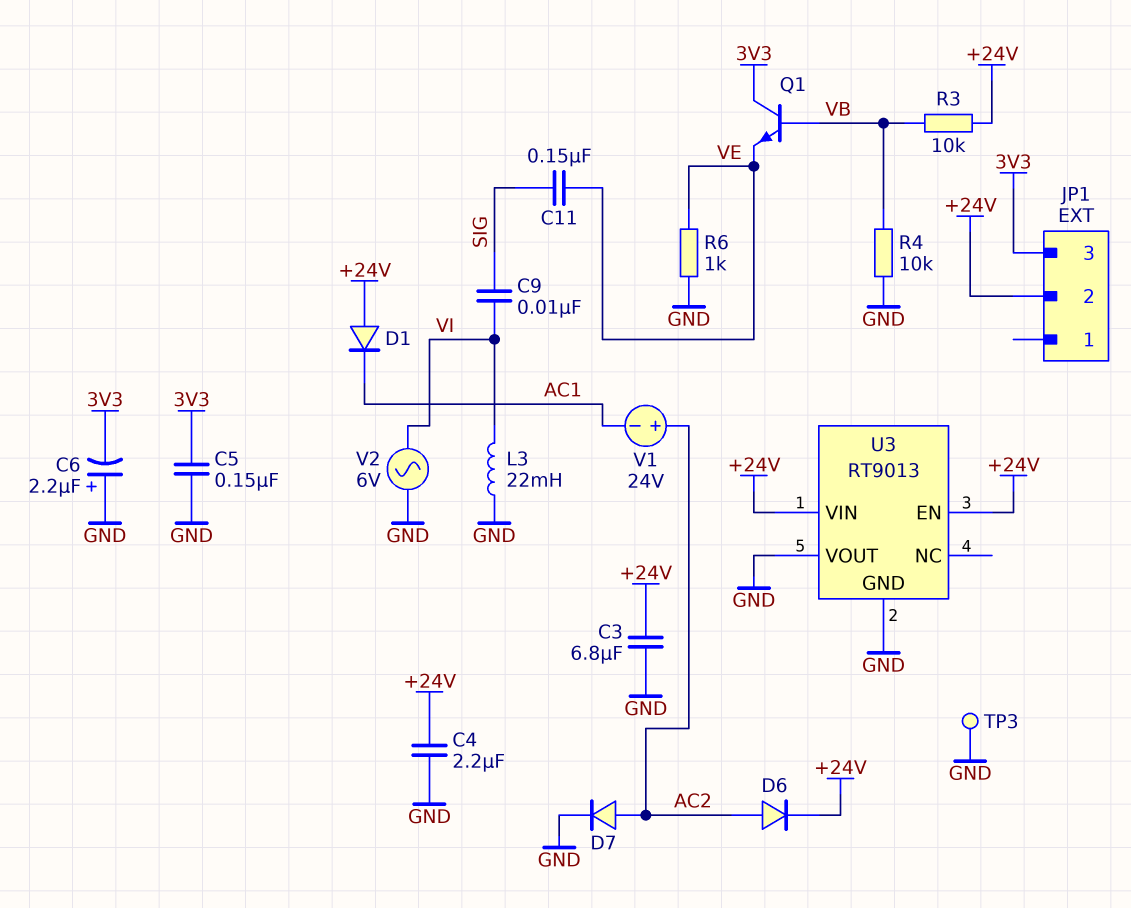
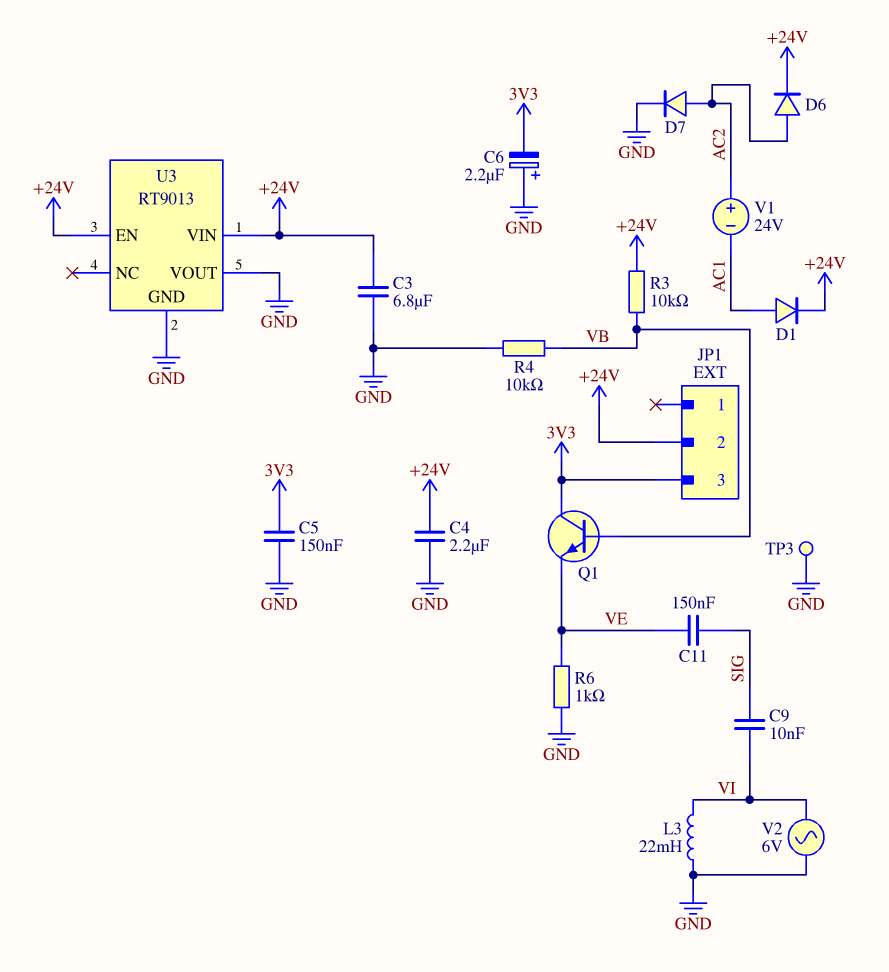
D1: diode (A +24V, K AC1) -> diode (A AC1, K +24V)

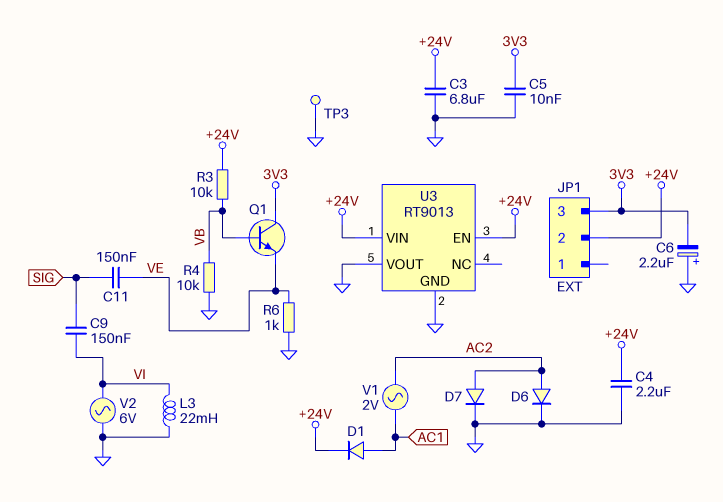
C5: 150nF (3V3, GND) -> 10nF (3V3, GND)
C9: 10nF (SIG, VI) -> 150nF (SIG, VI)
D6: diode (A AC2, K +24V) -> diode (A AC2, K GND)
V1: 24V (plus AC2, minus AC1) -> AC 2V (AC1, AC2)

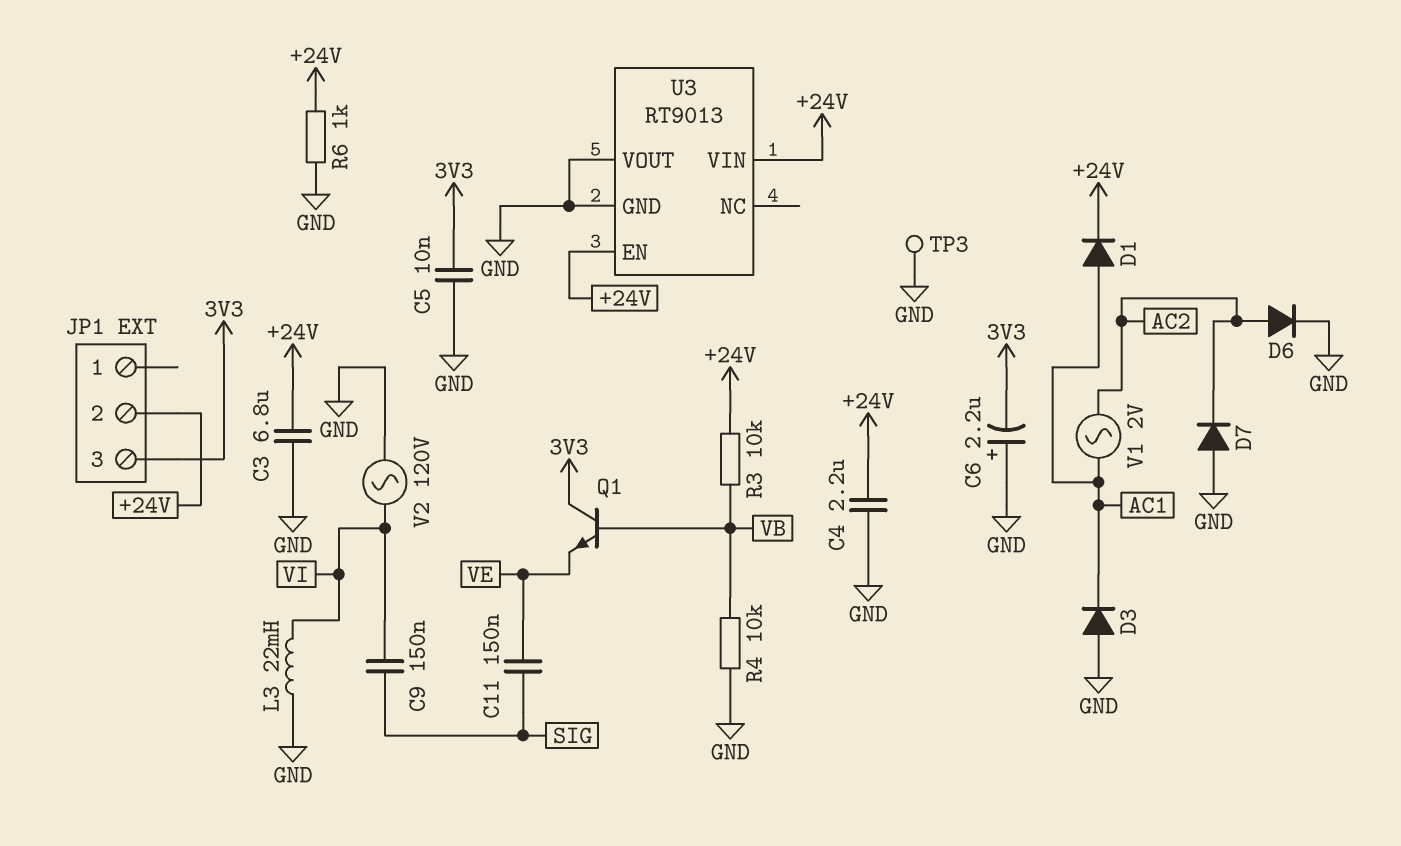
D3: none -> diode (A GND, K AC1)
D7: diode (A AC2, K GND) -> diode (A GND, K AC2)
R6: 1k (GND, VE) -> 1k (+24V, GND)
V2: AC 6V (GND, VI) -> AC 120V (GND, VI)

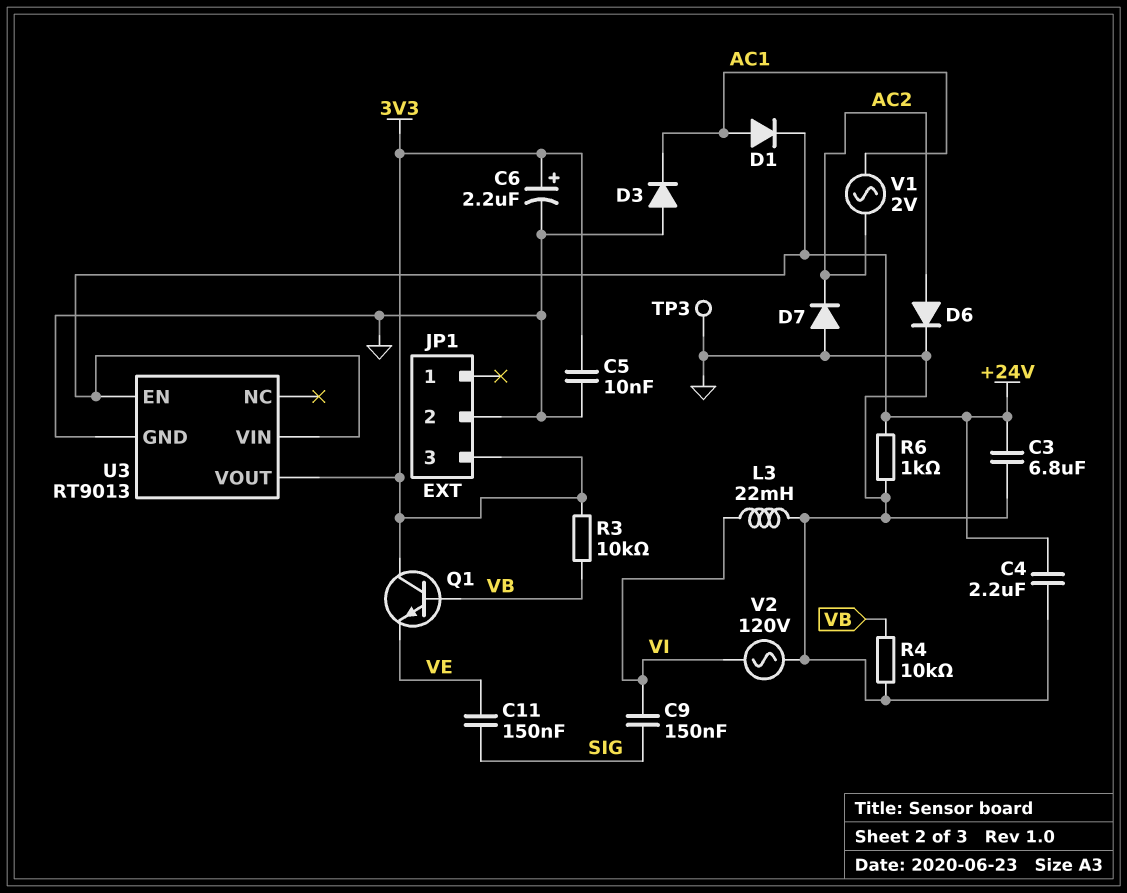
C6: 2.2uF (plus GND, minus 3V3) -> 2.2uF (plus 3V3, minus GND)
JP1 pin 2: +24V -> GND
R3: 10k (+24V, VB) -> 10k (3V3, VB)
U3 pin VOUT: GND -> 3V3

